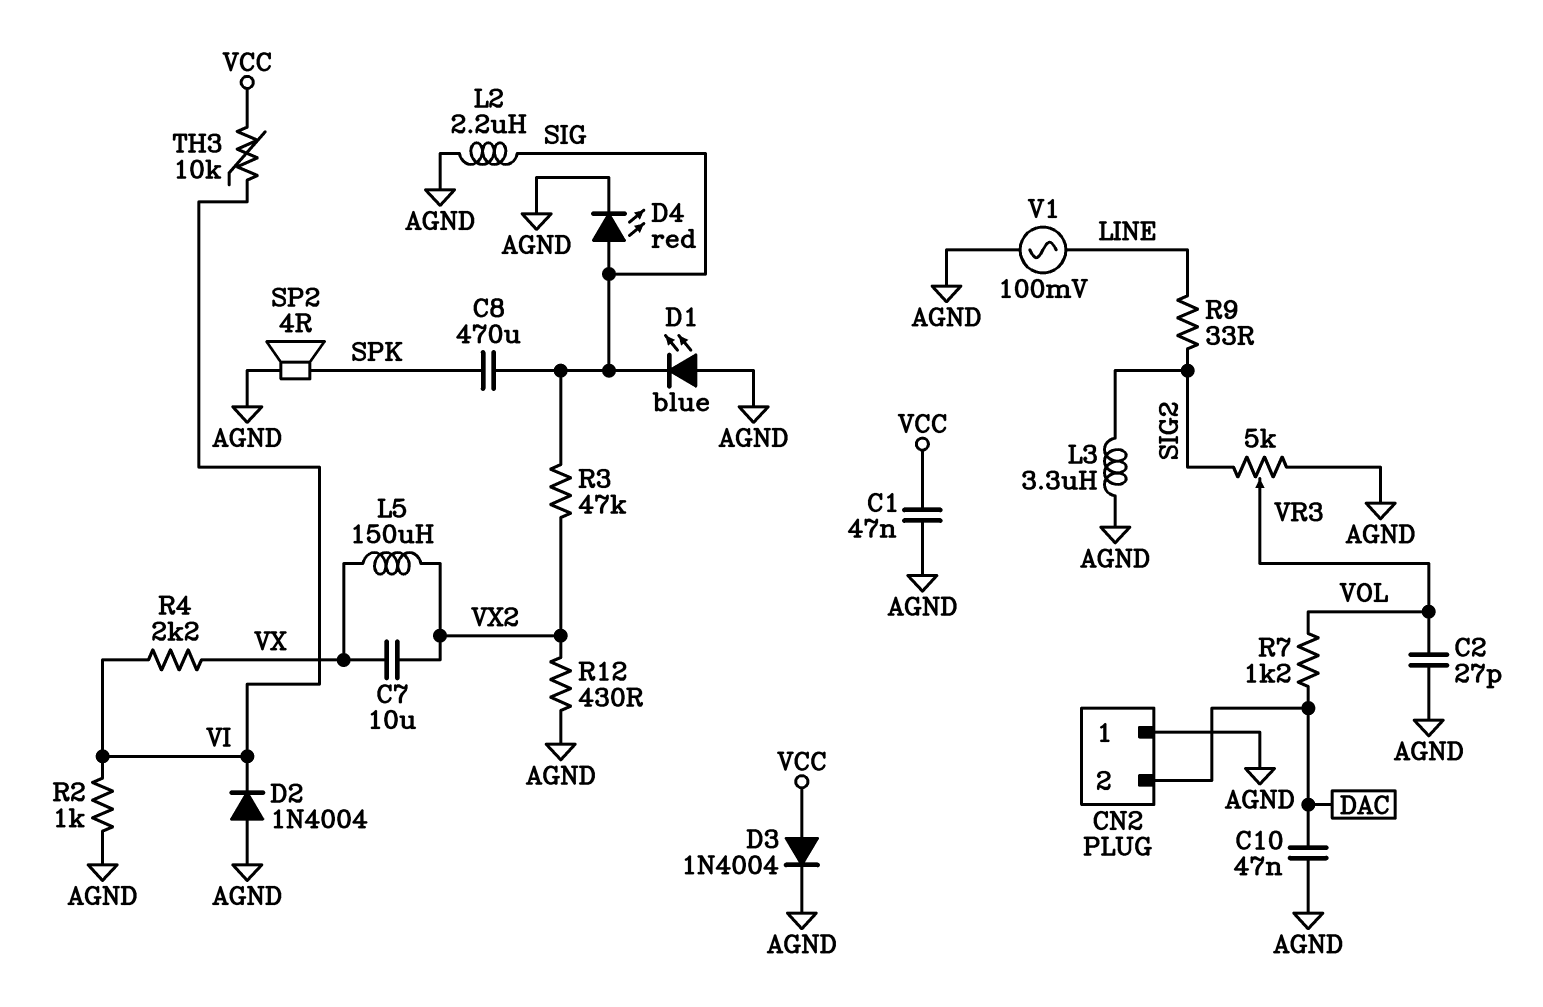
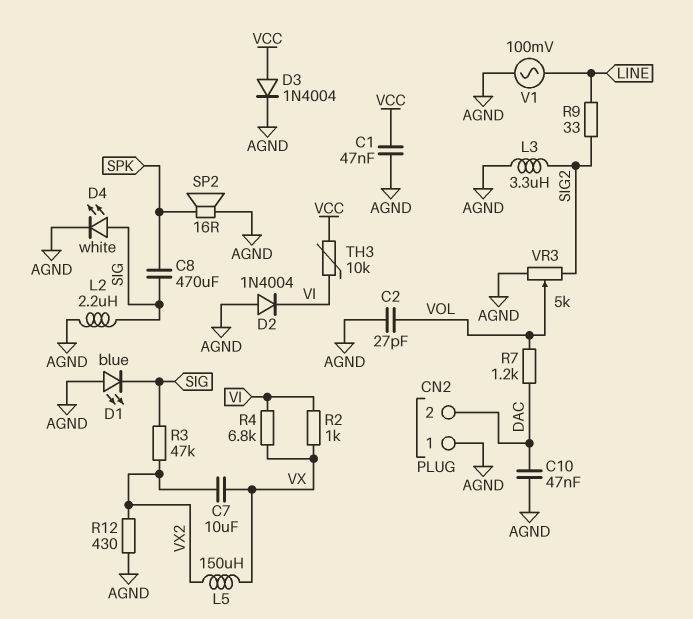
D4: LED red (A SIG, K AGND) -> LED white (A SIG, K AGND)
R2: 1k (AGND, VI) -> 1k (VI, VX)
R4: 2.2k (VI, VX) -> 6.8k (VI, VX)
SP2: speaker 4R (AGND, SPK) -> speaker 16R (AGND, SPK)

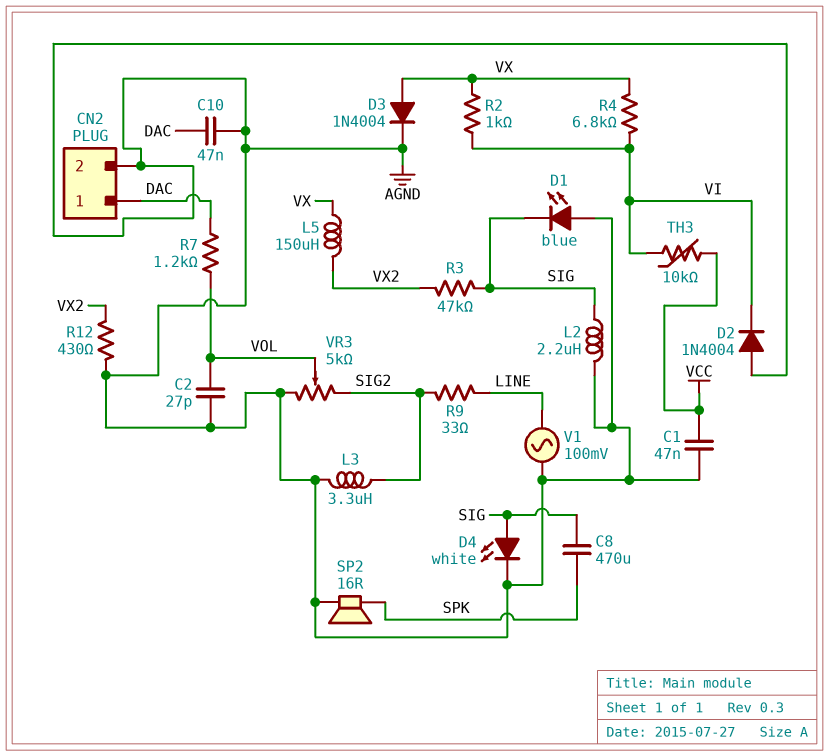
C7: 10uF (VX, VX2) -> none
CN2 pin 1: AGND -> DAC
CN2 pin 2: DAC -> AGND
D3: diode 1N4004 (A VCC, K AGND) -> diode 1N4004 (A VX, K AGND)

